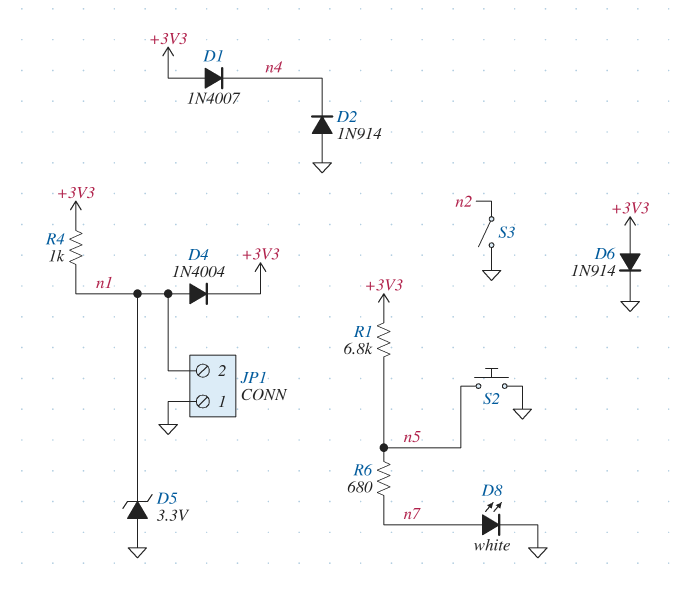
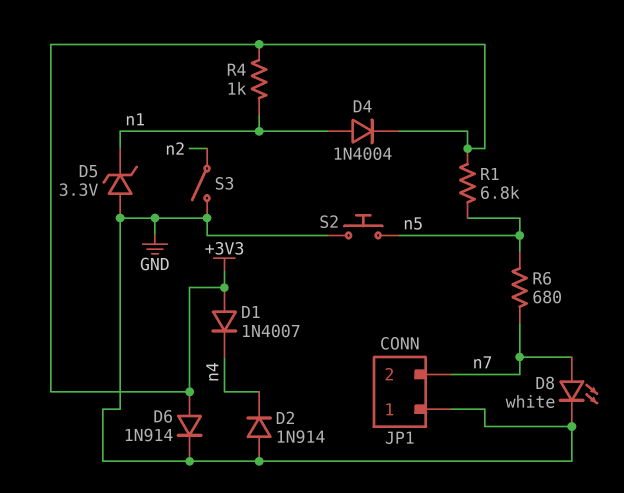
JP1 pin 2: n1 -> n7

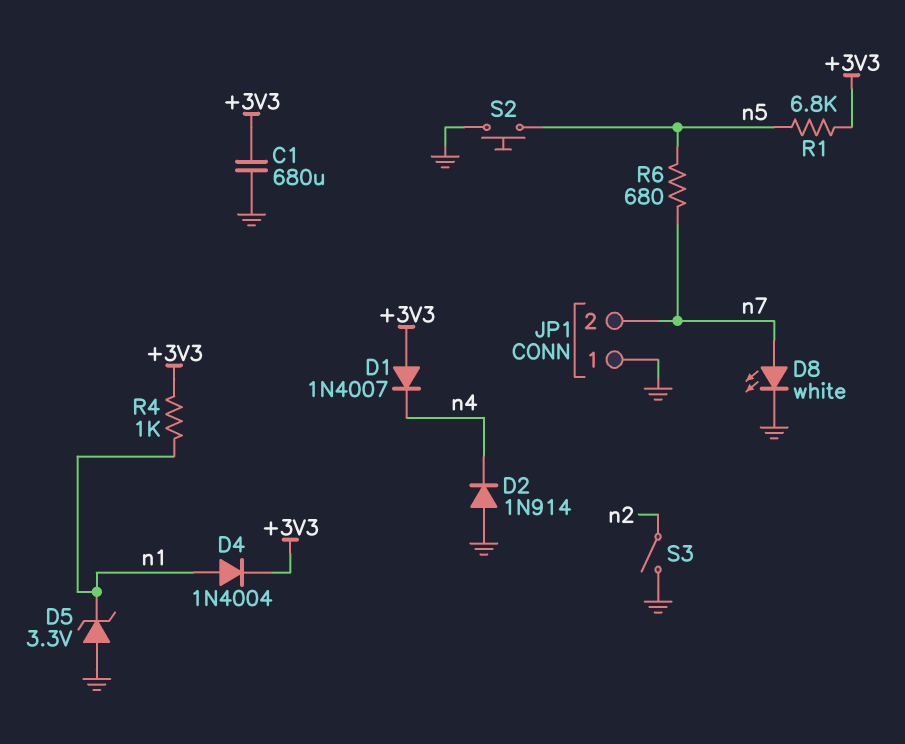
C1: none -> 680uF (+3V3, GND)
D6: diode 1N914 (A +3V3, K GND) -> none

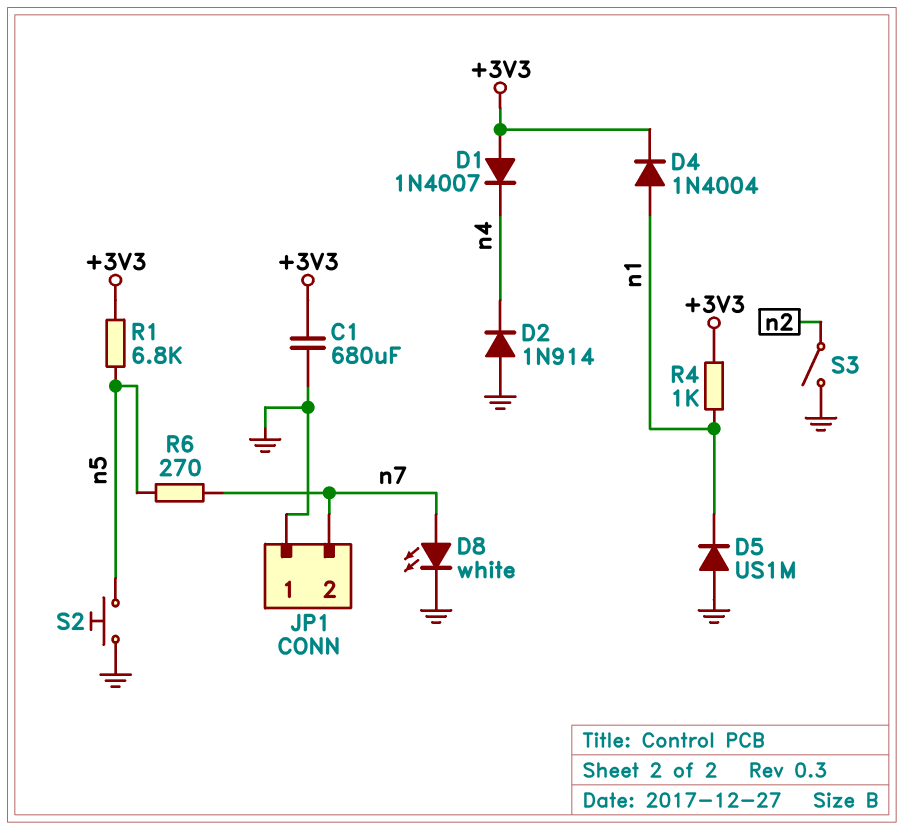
D5: zener 3.3V (A GND, K n1) -> diode US1M (A GND, K n1)
R6: 680 (n5, n7) -> 270 (n5, n7)

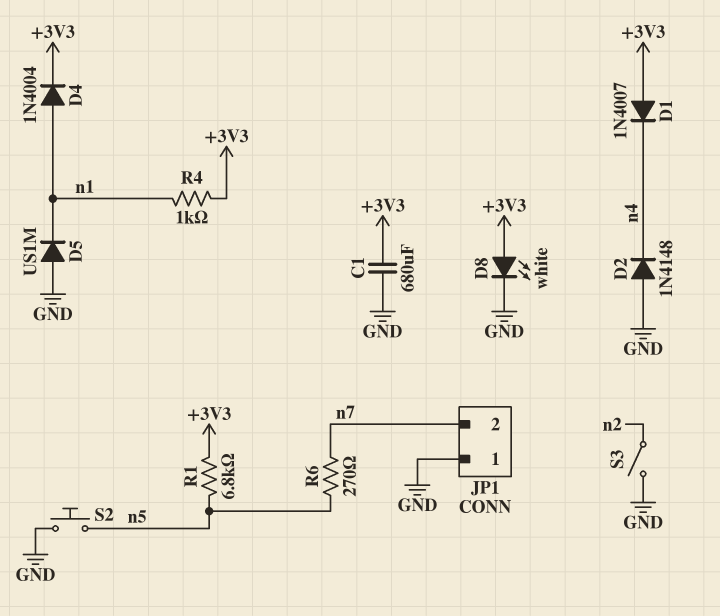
D2: diode 1N914 (A GND, K n4) -> diode 1N4148 (A GND, K n4)
D8: LED white (A n7, K GND) -> LED white (A +3V3, K GND)

